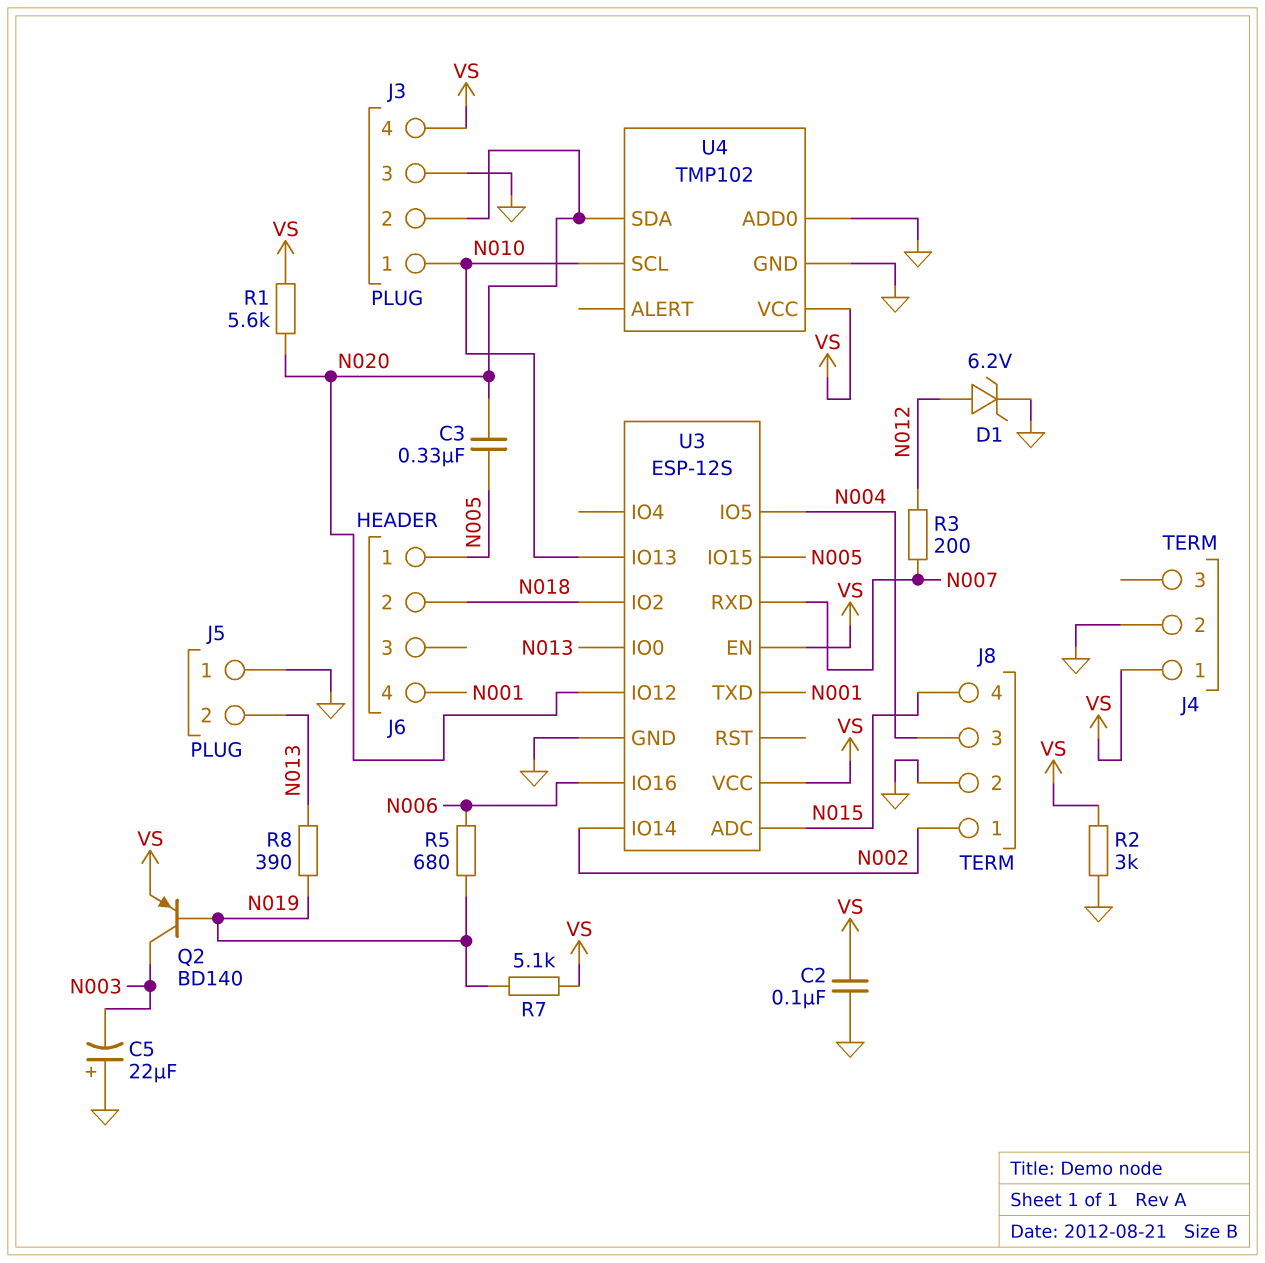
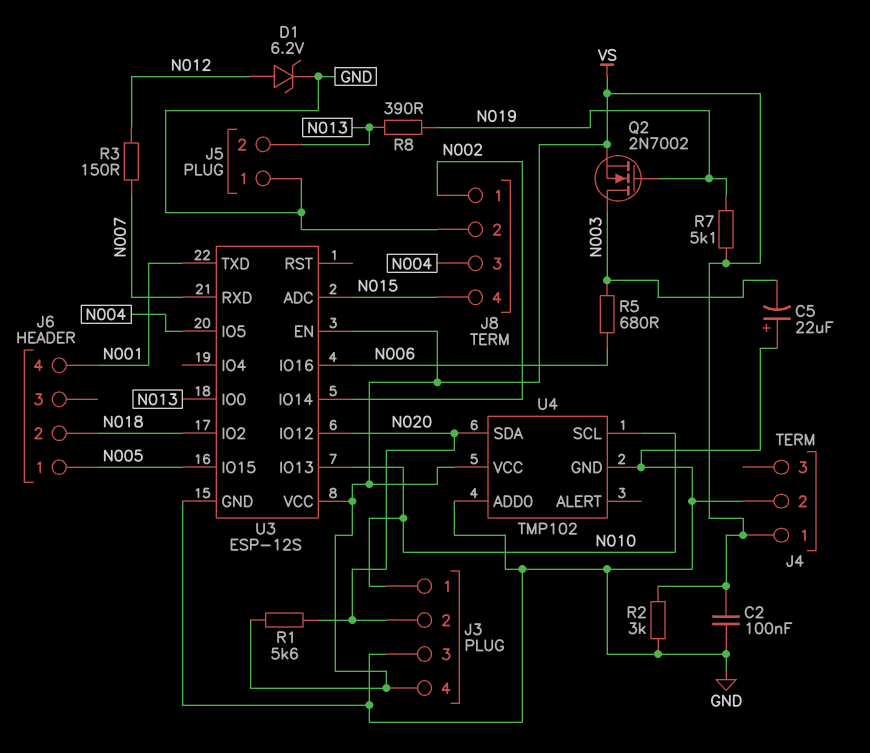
C3: 330nF (N005, N020) -> none
Q2: PNP BD140 (B N019, C N003, E VS) -> NMOS 2N7002 (G N019, D N003, S VS)
R3: 200 (N007, N012) -> 150 (N007, N012)
R5: 680 (N006, N019) -> 680 (N003, N006)

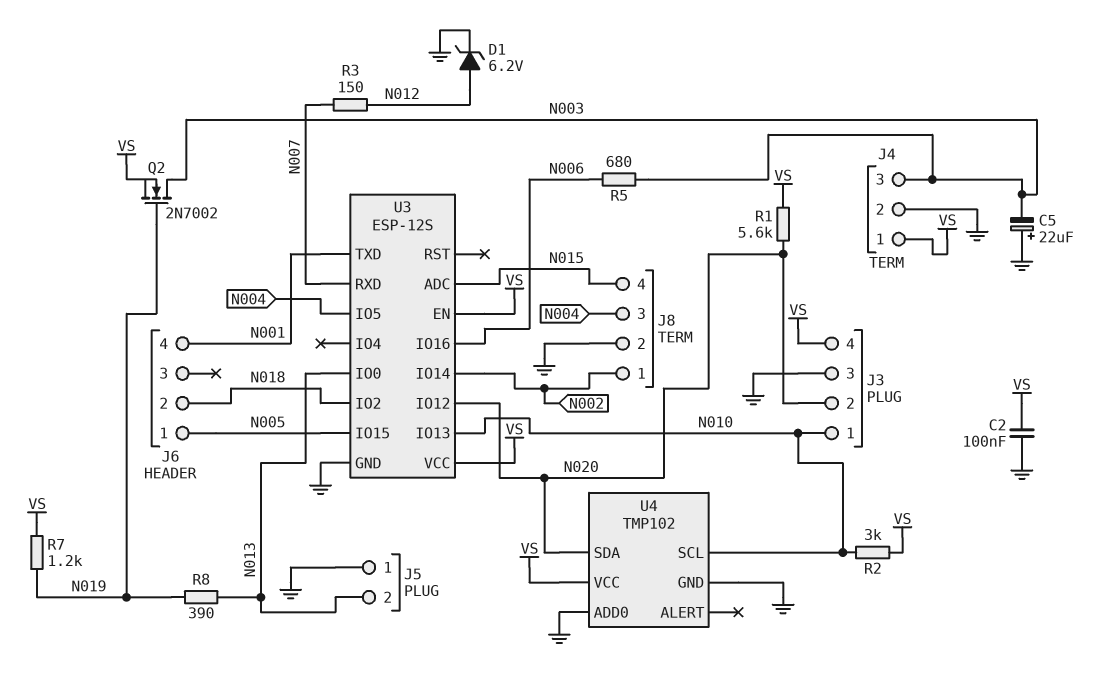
J4 pin 3: none -> N003
R2: 3k (GND, VS) -> 3k (N010, VS)
R7: 5.1k (N019, VS) -> 1.2k (N019, VS)

